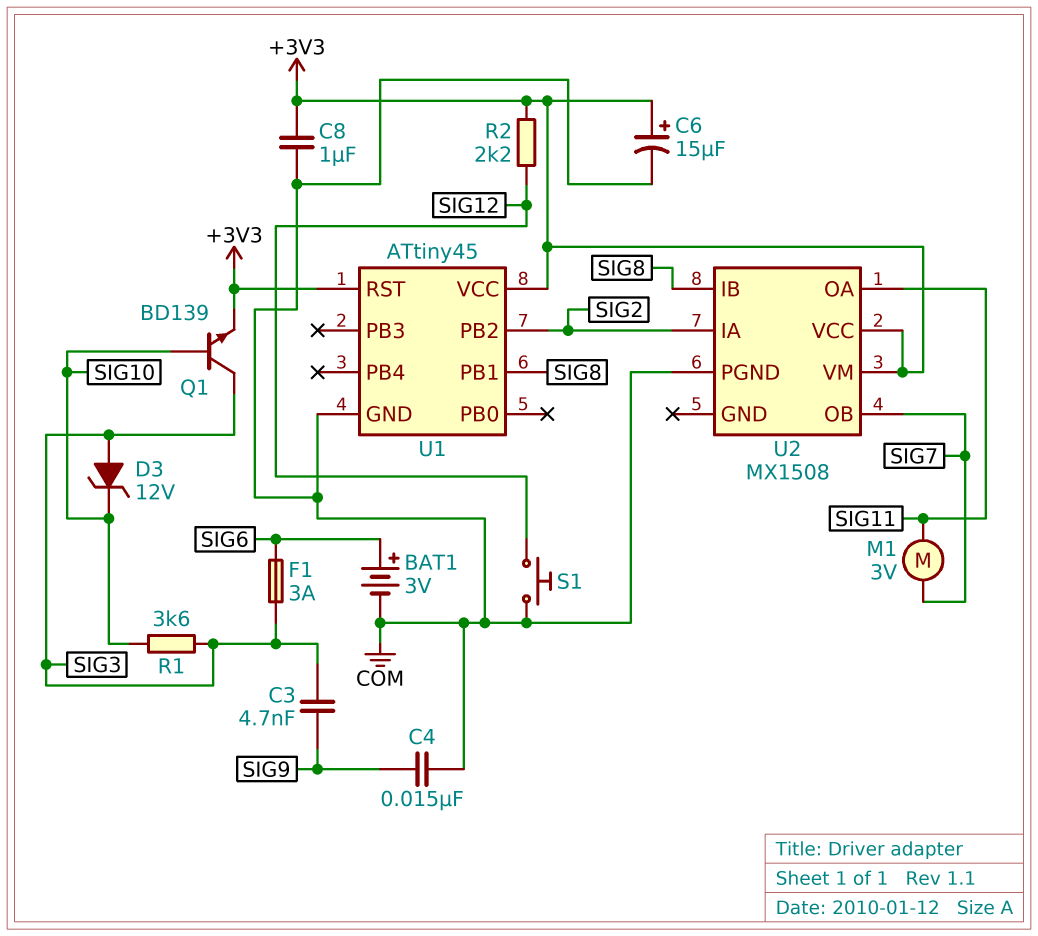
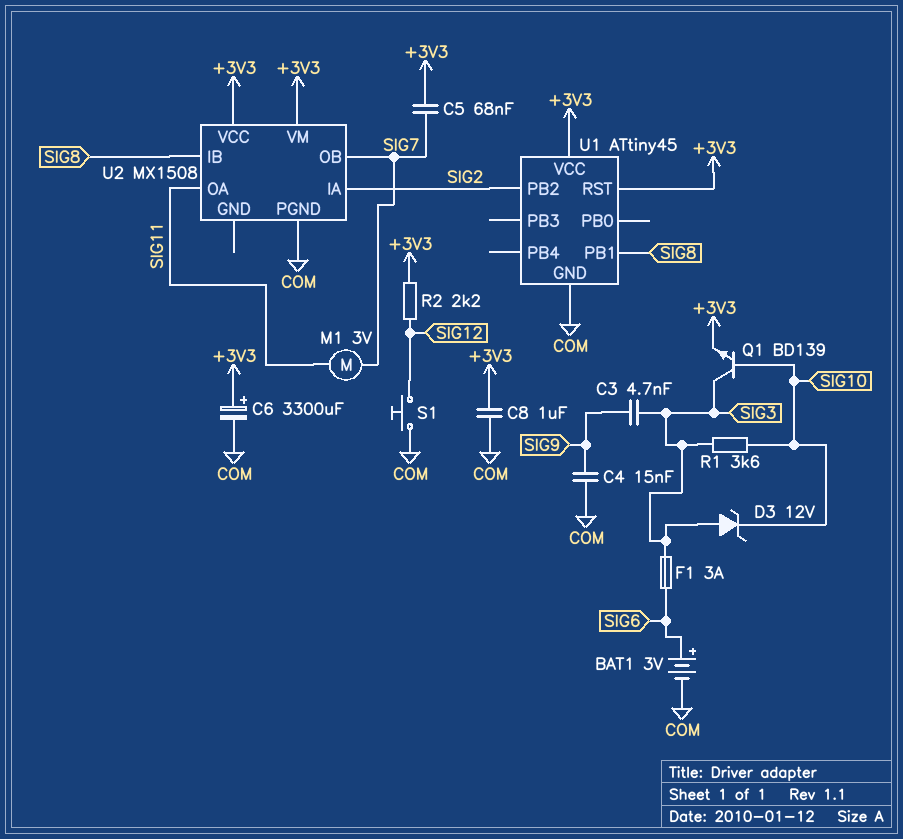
C5: none -> 68nF (+3V3, SIG7)
C6: 15uF (plus +3V3, minus COM) -> 3300uF (plus +3V3, minus COM)

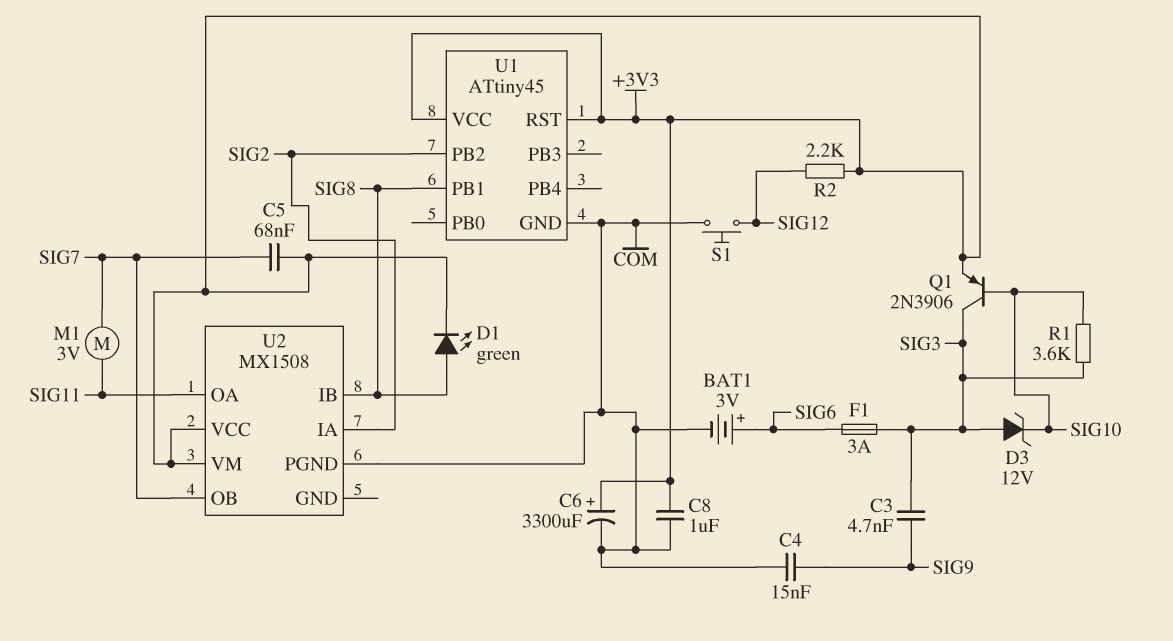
D1: none -> LED green (A SIG8, K +3V3)
Q1: NPN BD139 (B SIG10, C SIG3, E +3V3) -> PNP 2N3906 (B SIG10, C SIG3, E +3V3)

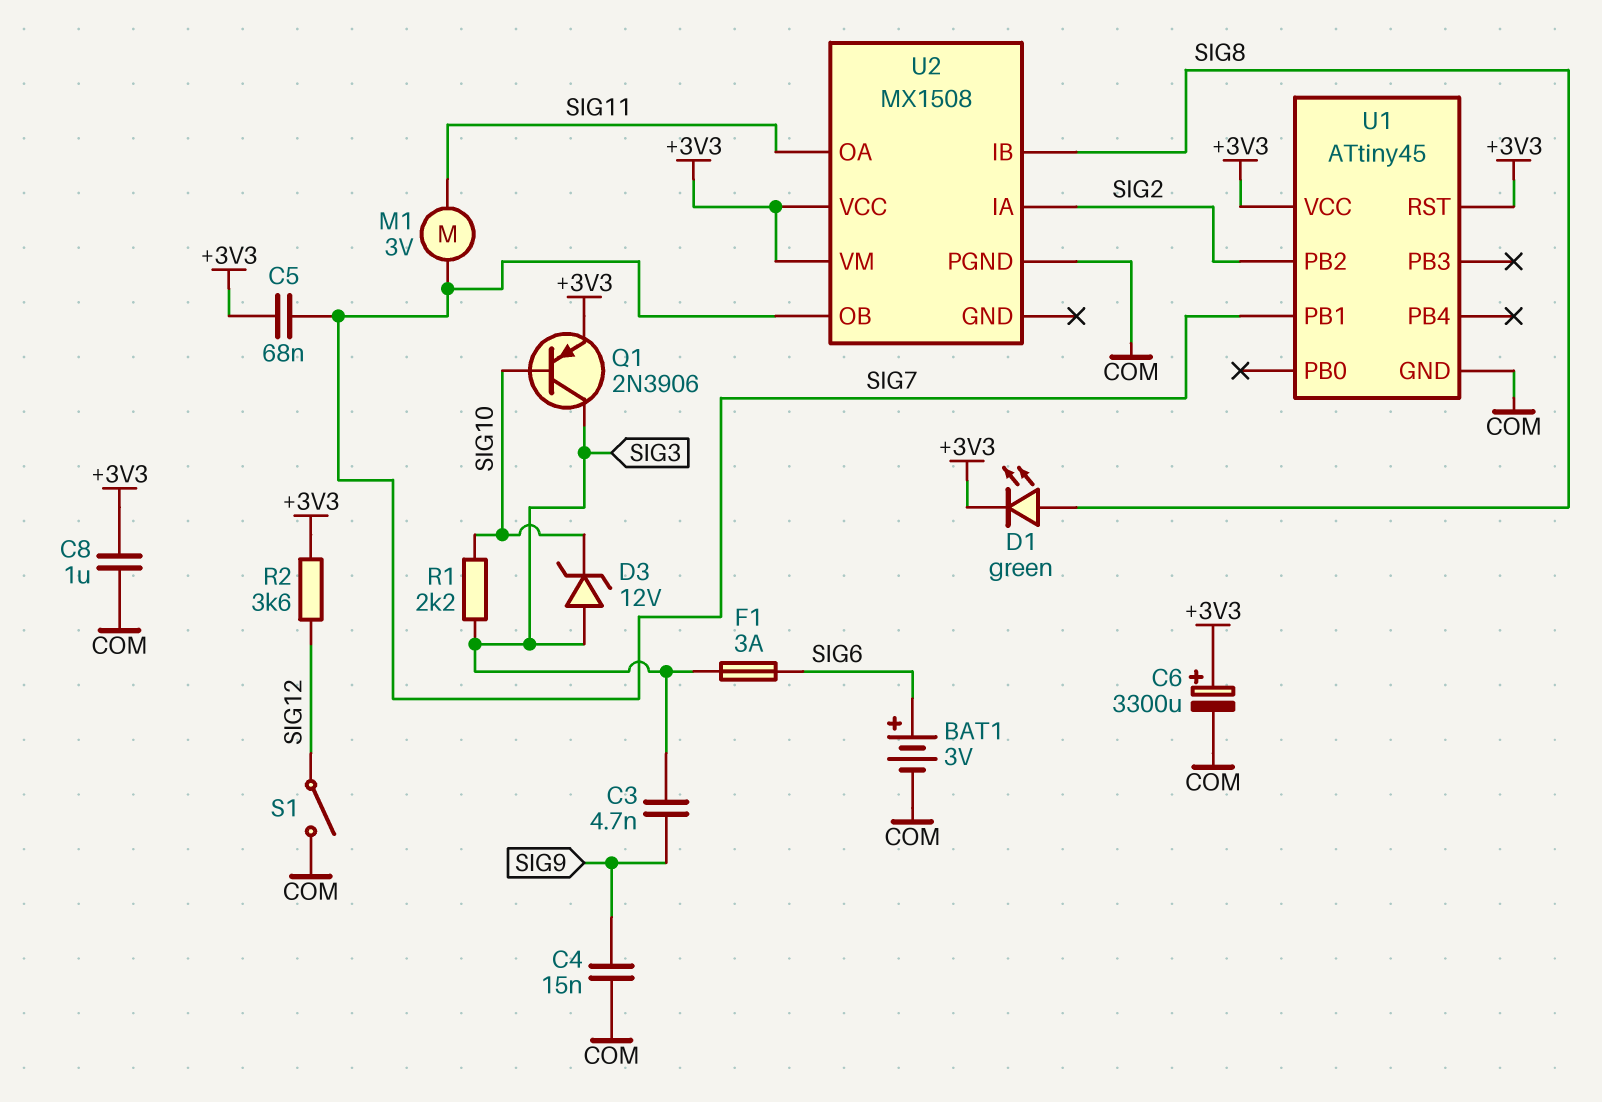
R1: 3.6k (SIG3, SIG10) -> 2.2k (SIG3, SIG10)
R2: 2.2k (+3V3, SIG12) -> 3.6k (+3V3, SIG12)
S1: button (COM, SIG12) -> switch (COM, SIG12)
U1 pin PB1: SIG8 -> SIG7

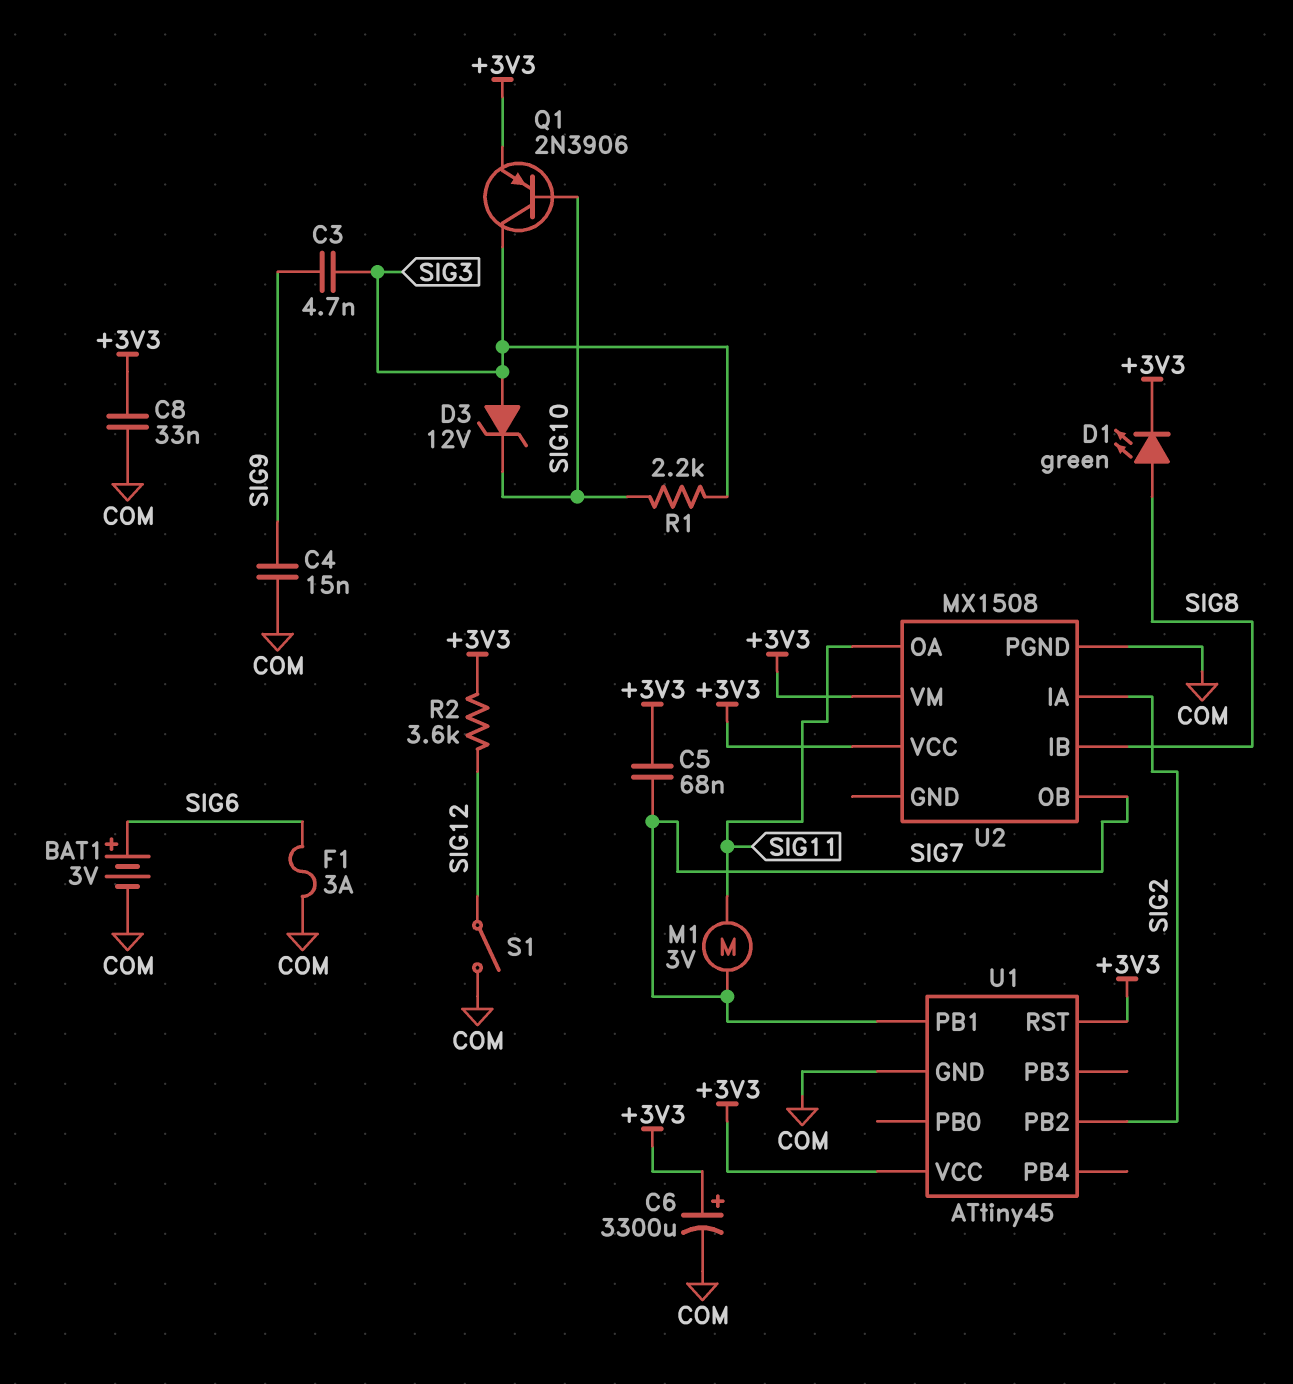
C8: 1uF (+3V3, COM) -> 33nF (+3V3, COM)
F1: 3A (SIG3, SIG6) -> 3A (COM, SIG6)

